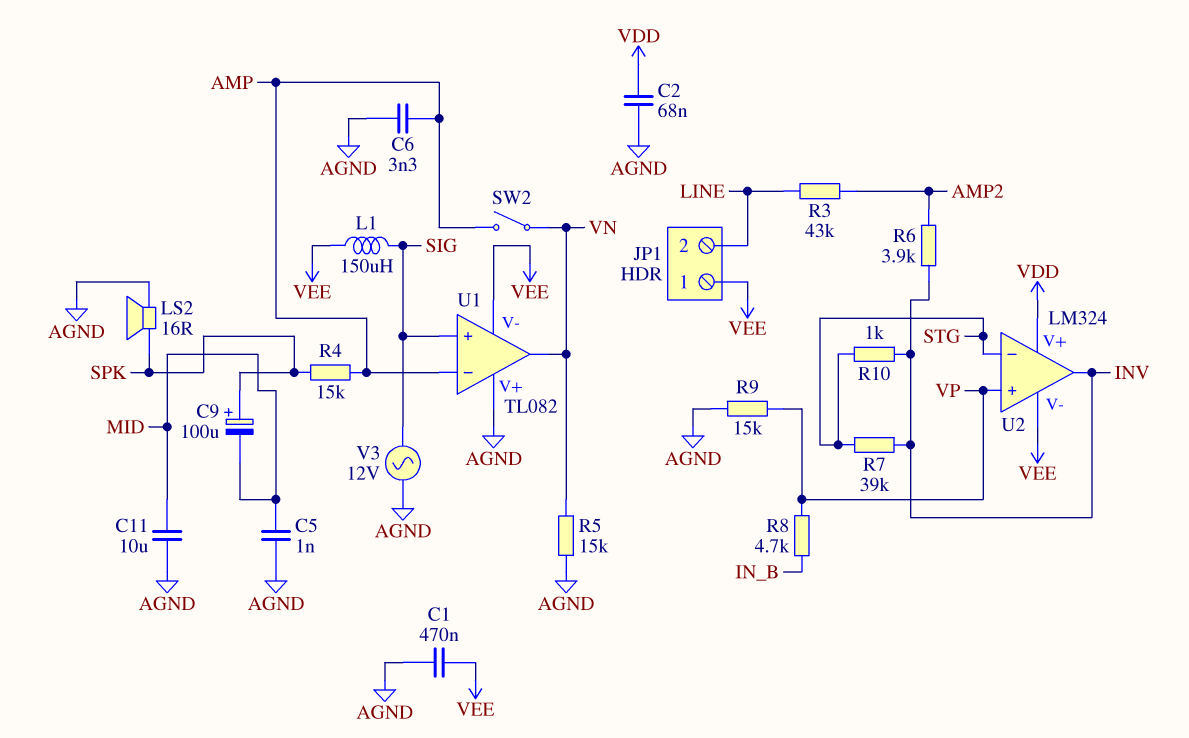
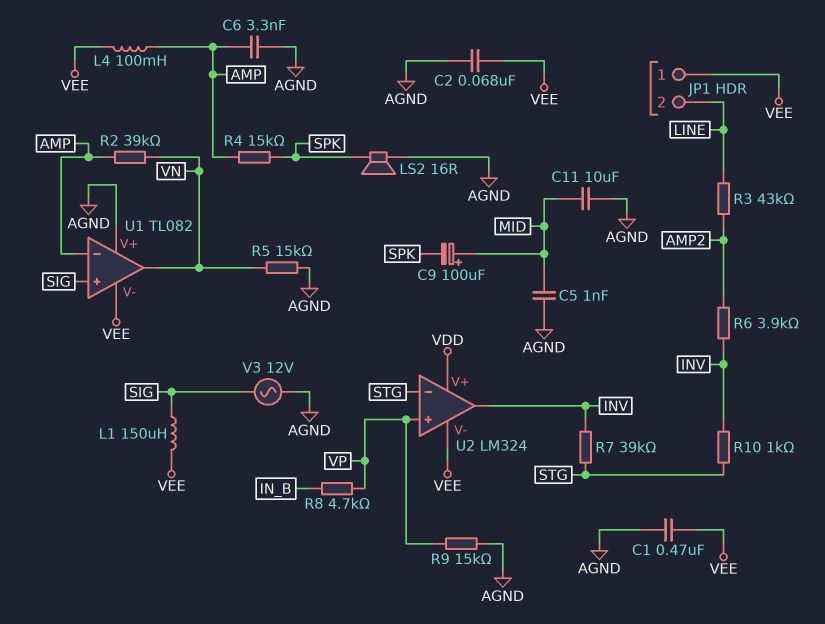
C2: 68nF (AGND, VDD) -> 68nF (AGND, VEE)
C9: 100uF (plus SPK, minus MID) -> 100uF (plus MID, minus SPK)
L4: none -> 100mH (AMP, VEE)
R2: none -> 39k (AMP, VN)
SW2: switch (AMP, VN) -> none

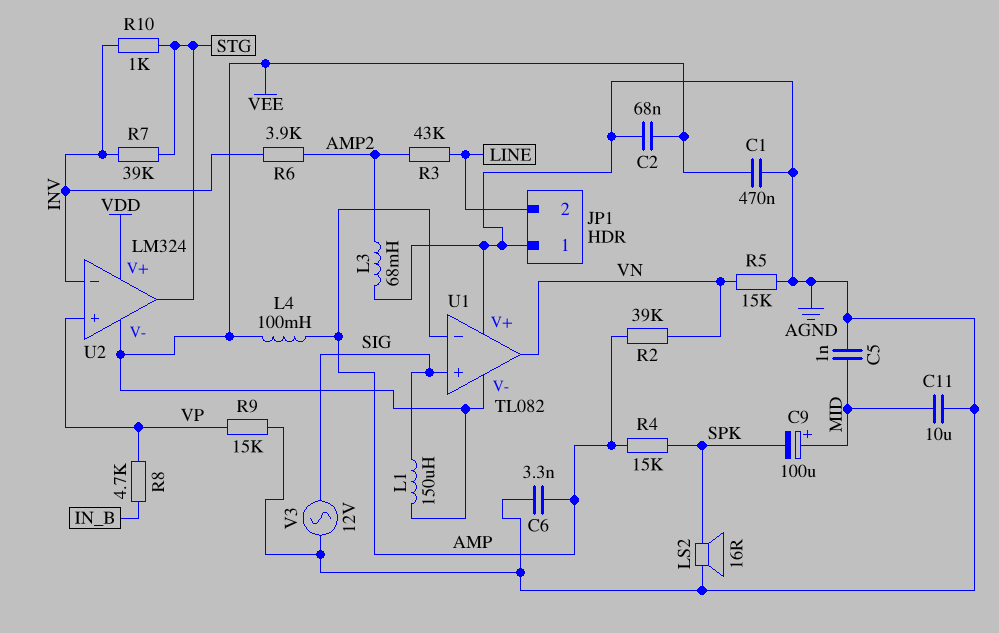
JP1 pin 1: VEE -> AGND
L3: none -> 68mH (AGND, AMP2)
U2 pin in-: STG -> INV
U2 pin out: INV -> STG

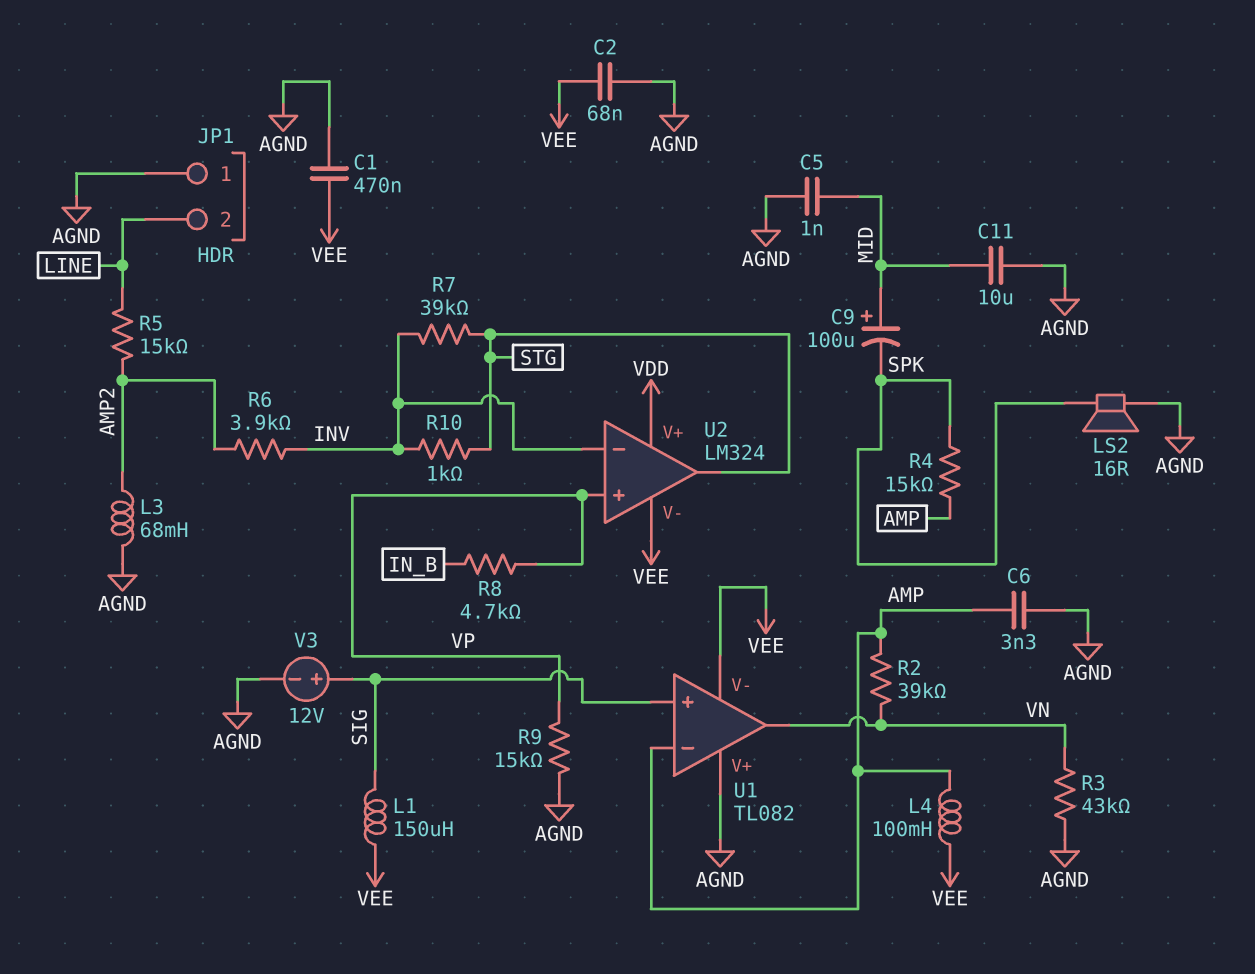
R3: 43k (AMP2, LINE) -> 43k (AGND, VN)
R5: 15k (AGND, VN) -> 15k (AMP2, LINE)
V3: AC 12V (AGND, SIG) -> 12V (plus SIG, minus AGND)

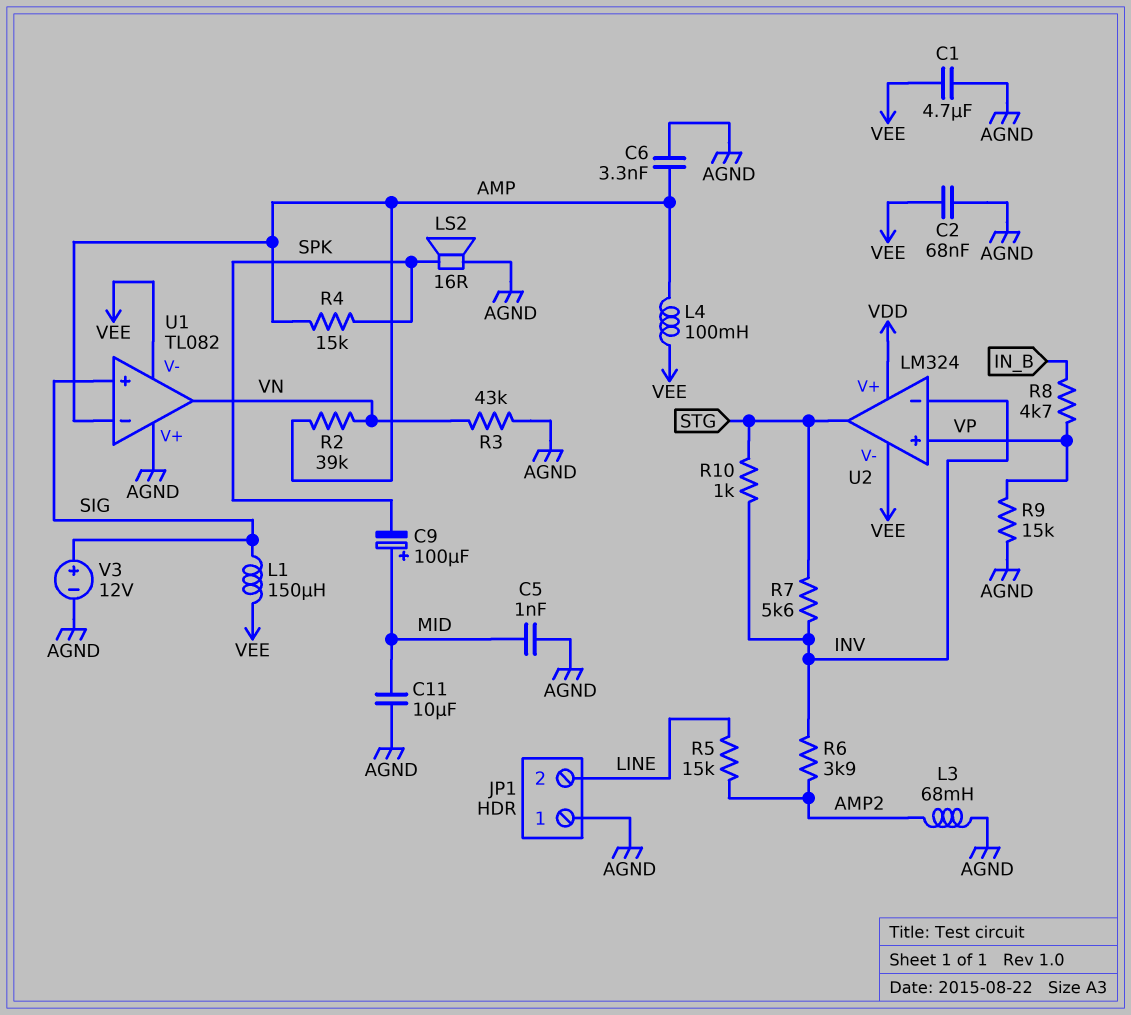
C1: 470nF (AGND, VEE) -> 4.7uF (AGND, VEE)
R7: 39k (INV, STG) -> 5.6k (INV, STG)

